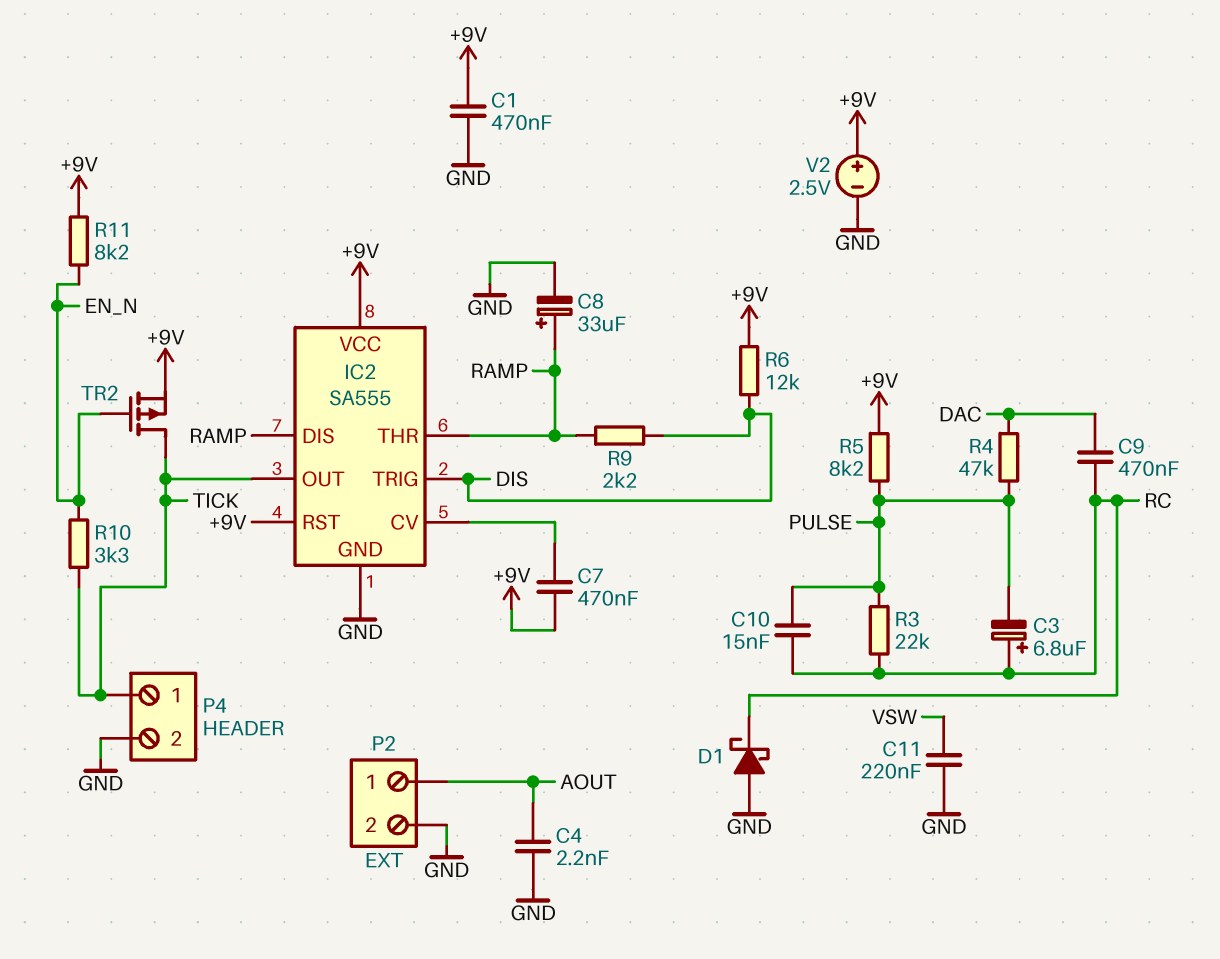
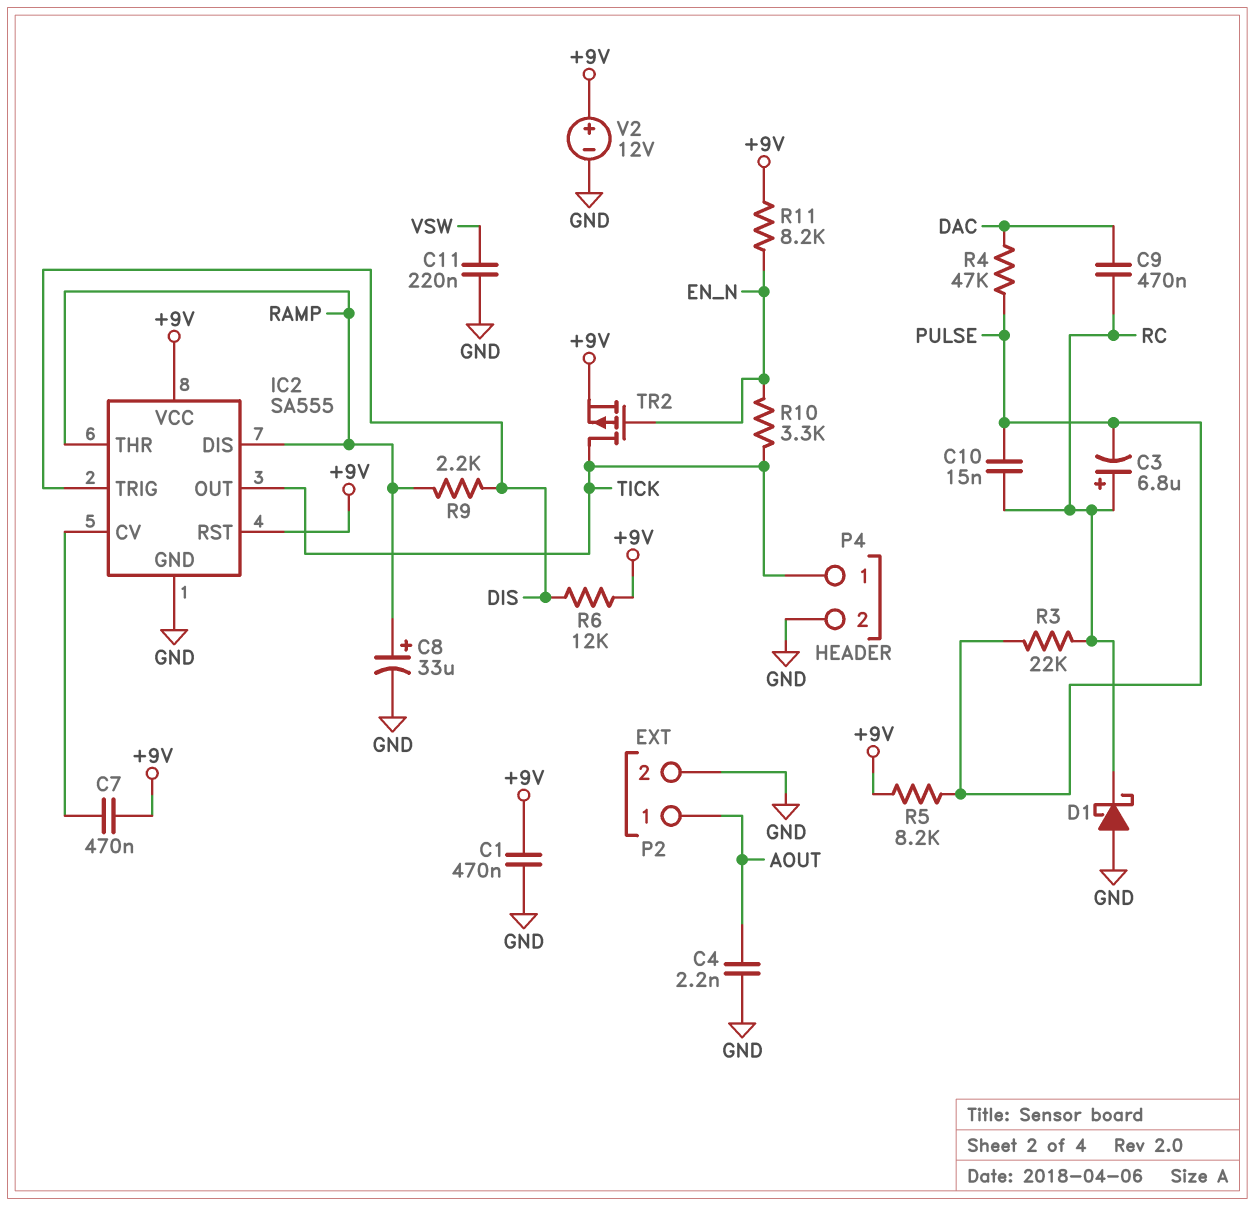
V2: 2.5V (plus +9V, minus GND) -> 12V (plus +9V, minus GND)

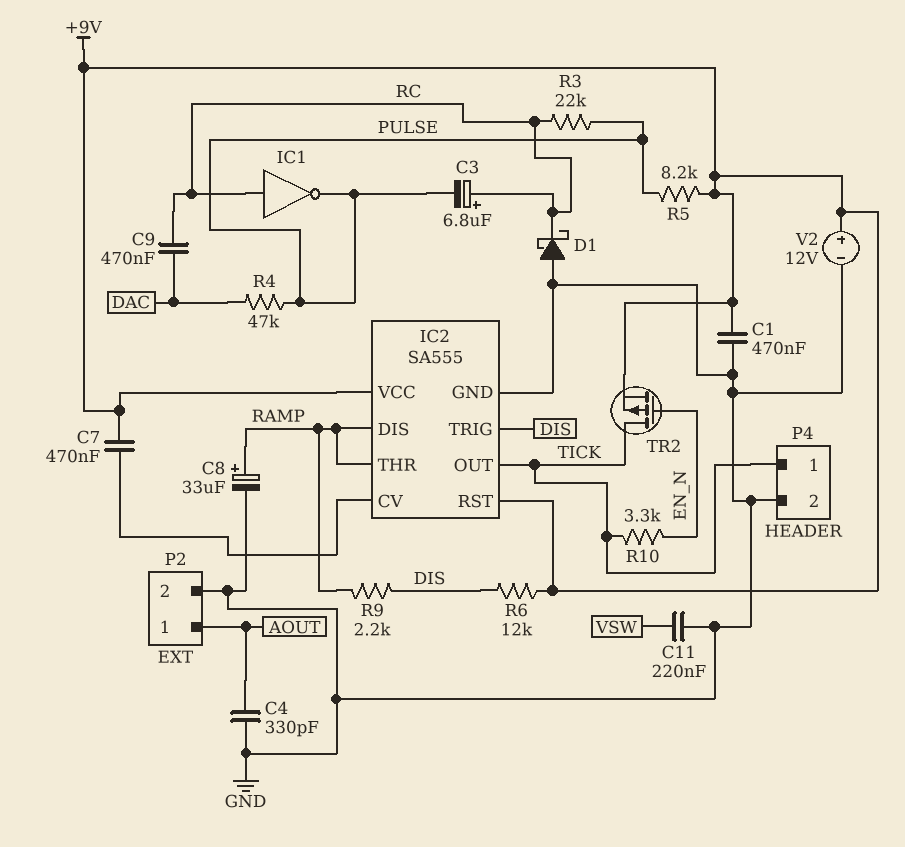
C4: 2.2nF (AOUT, GND) -> 330pF (AOUT, GND)
C10: 15nF (PULSE, RC) -> none
IC1: none -> NOT (in RC, out PULSE)
R11: 8.2k (+9V, EN_N) -> none

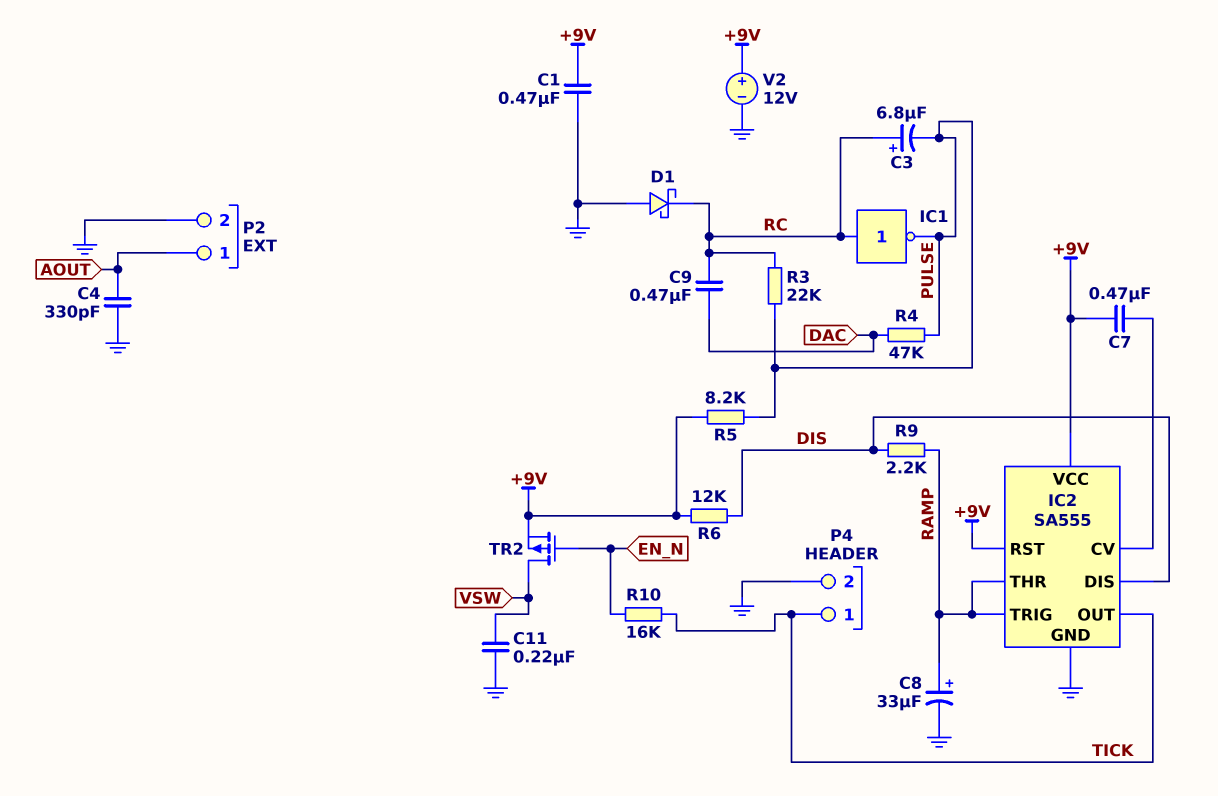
IC2 pin DIS: RAMP -> DIS
IC2 pin TRIG: DIS -> RAMP
R10: 3.3k (EN_N, TICK) -> 16k (EN_N, TICK)
TR2: PMOS (G EN_N, D TICK, S +9V) -> PMOS (G EN_N, D VSW, S +9V)

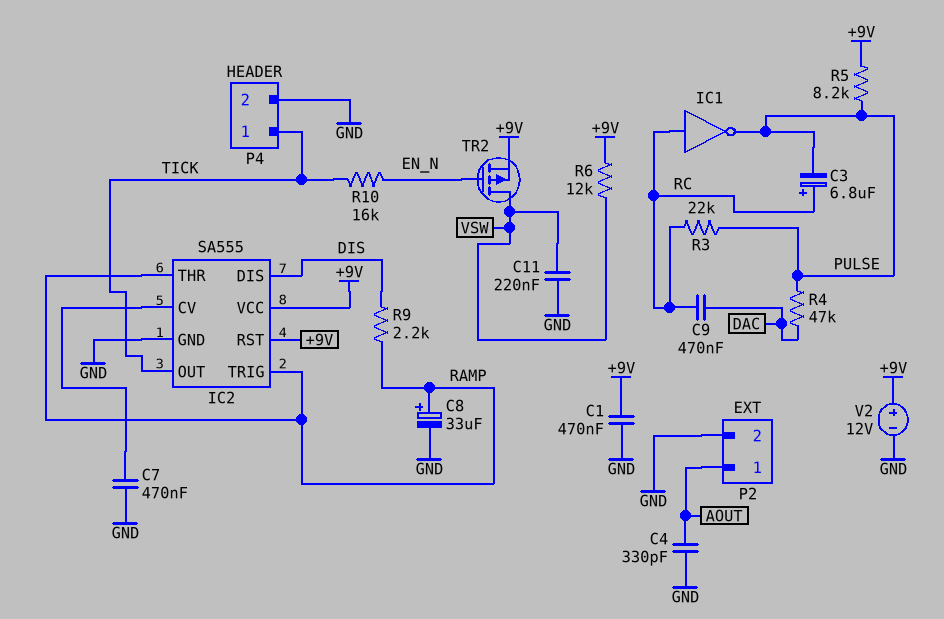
C7: 470nF (+9V, IC2/CV) -> 470nF (GND, IC2/CV)
D1: schottky (A GND, K RC) -> none
R6: 12k (+9V, DIS) -> 12k (+9V, VSW)

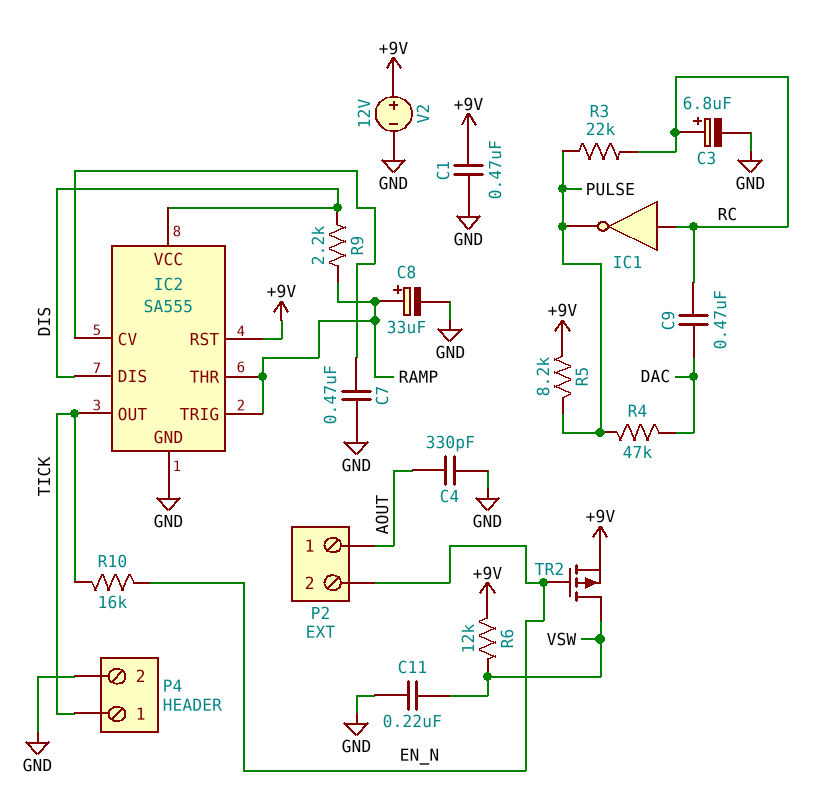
C3: 6.8uF (plus RC, minus PULSE) -> 6.8uF (plus RC, minus GND)
IC2 pin VCC: +9V -> DIS
P2 pin 2: GND -> EN_N

